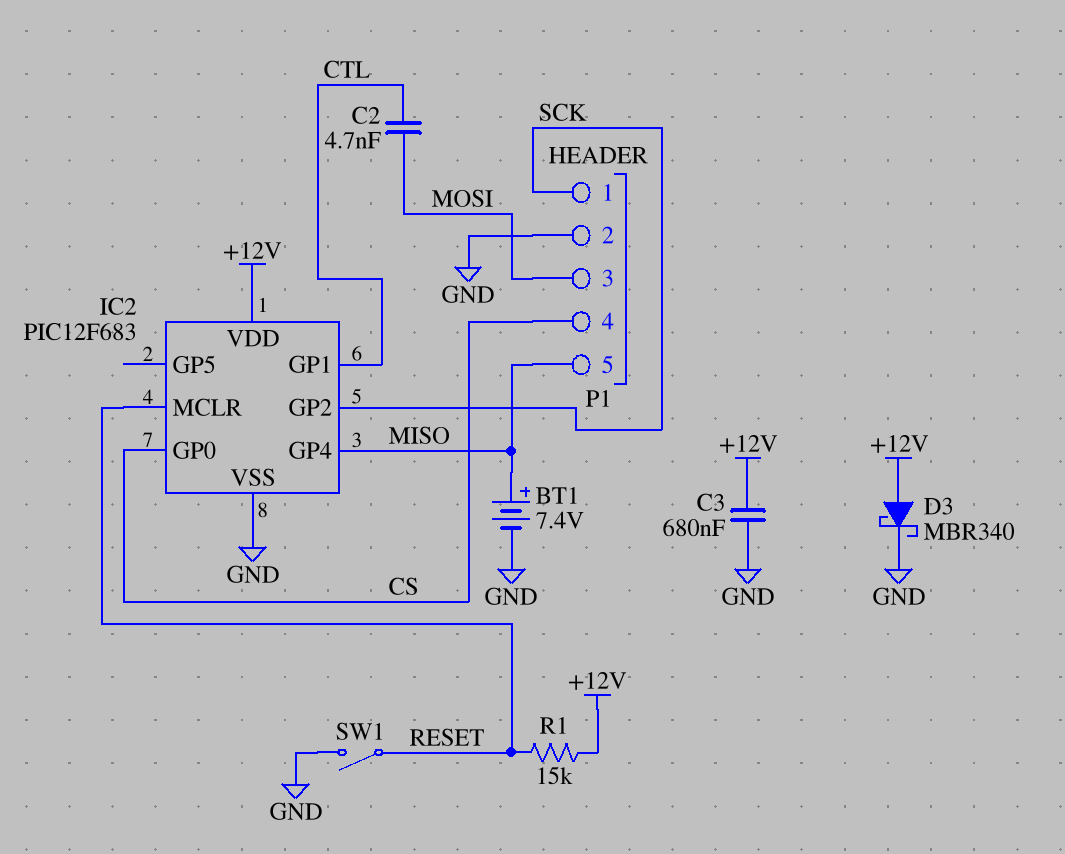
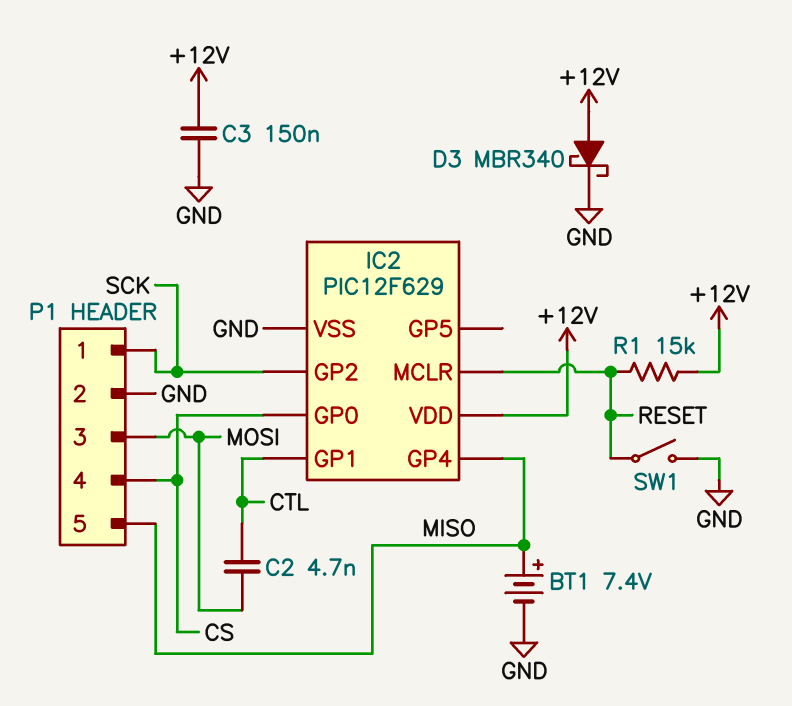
C3: 680nF (+12V, GND) -> 150nF (+12V, GND)
IC2: PIC12F683 -> PIC12F629

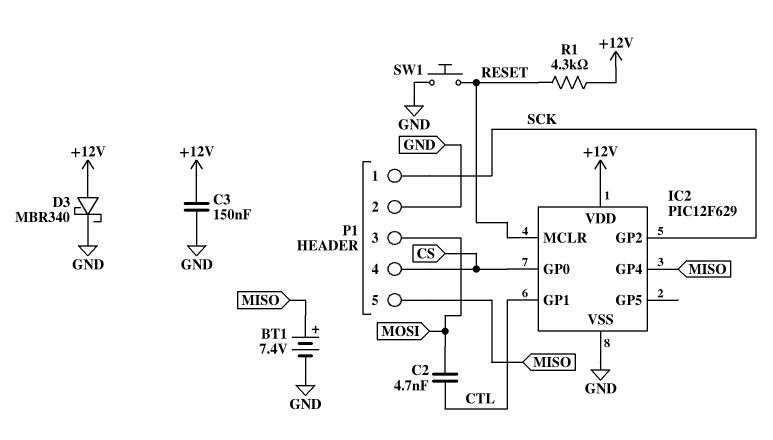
R1: 15k (+12V, RESET) -> 4.3k (+12V, RESET)
SW1: switch (GND, RESET) -> button (GND, RESET)

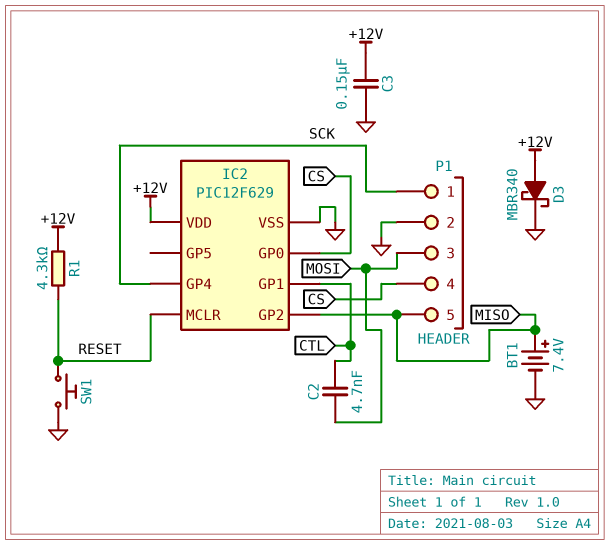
IC2 pin GP2: SCK -> MISO
IC2 pin GP4: MISO -> SCK

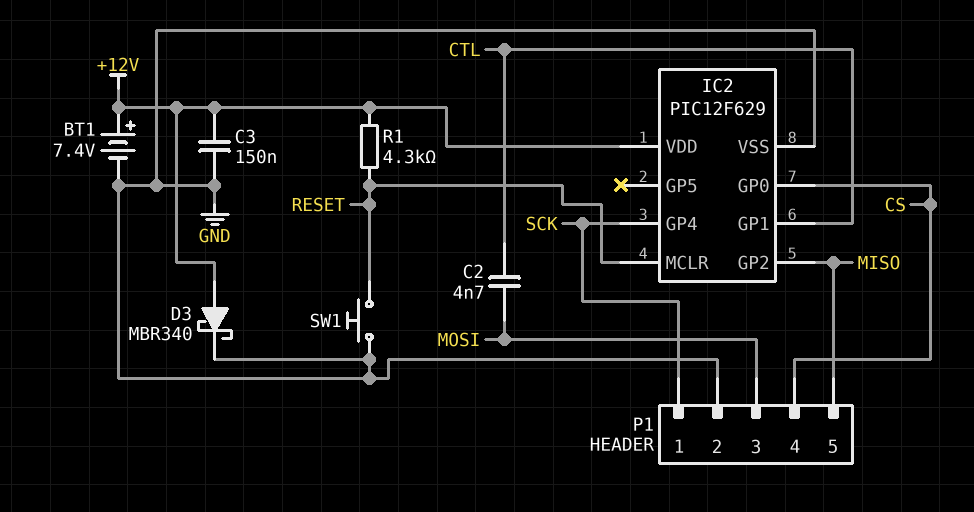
BT1: 7.4V (plus MISO, minus GND) -> 7.4V (plus +12V, minus GND)

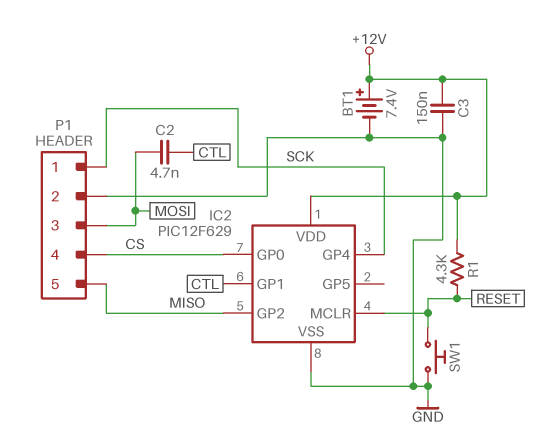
D3: schottky MBR340 (A +12V, K GND) -> none

